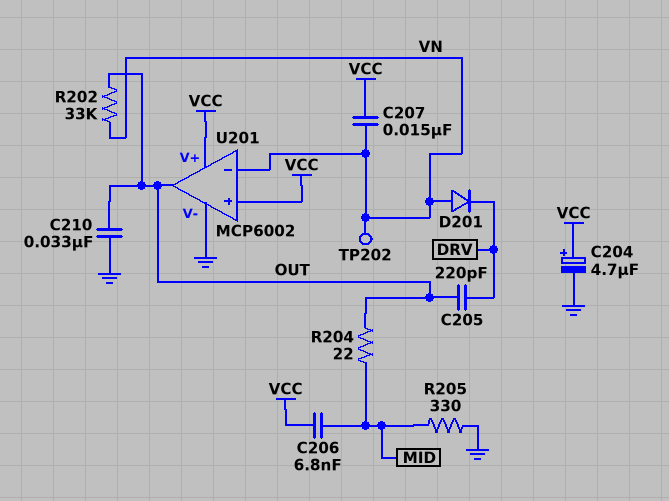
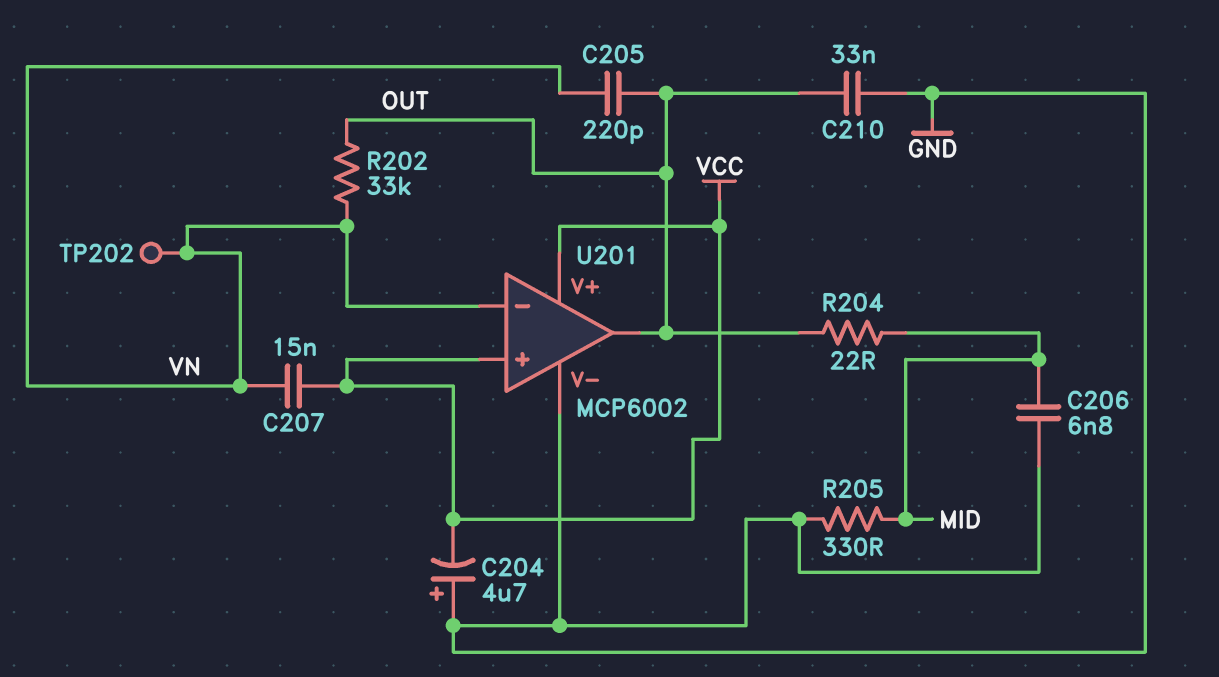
C204: 4.7uF (plus VCC, minus GND) -> 4.7uF (plus GND, minus VCC)
C205: 220pF (DRV, OUT) -> 220pF (OUT, VN)
C206: 6.8nF (MID, VCC) -> 6.8nF (GND, MID)
D201: diode (A VN, K DRV) -> none

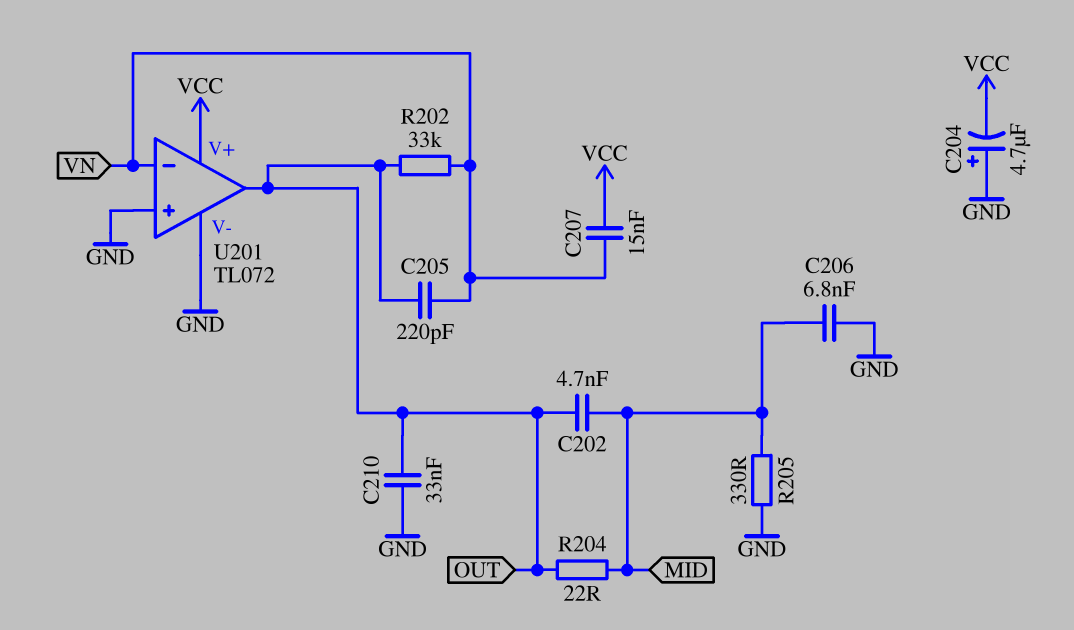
C202: none -> 4.7nF (MID, OUT)
TP202: test point (VN) -> none
U201: MCP6002 -> TL072
U201 pin in+: VCC -> GND

